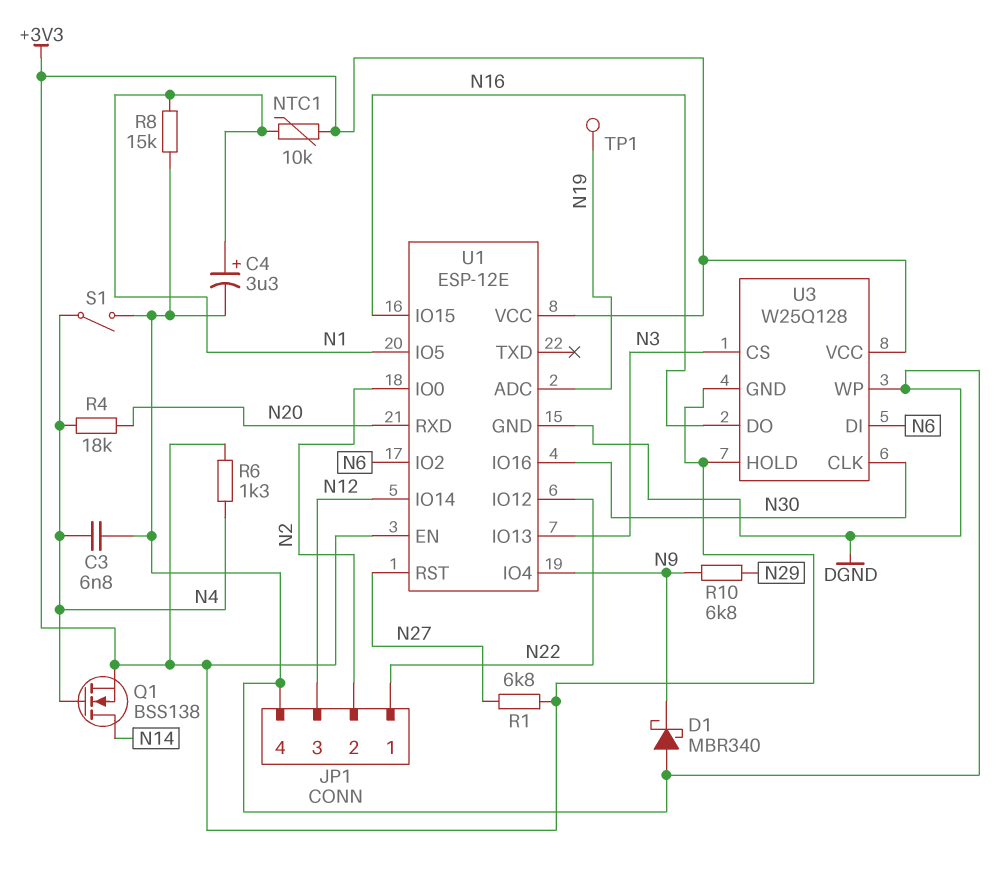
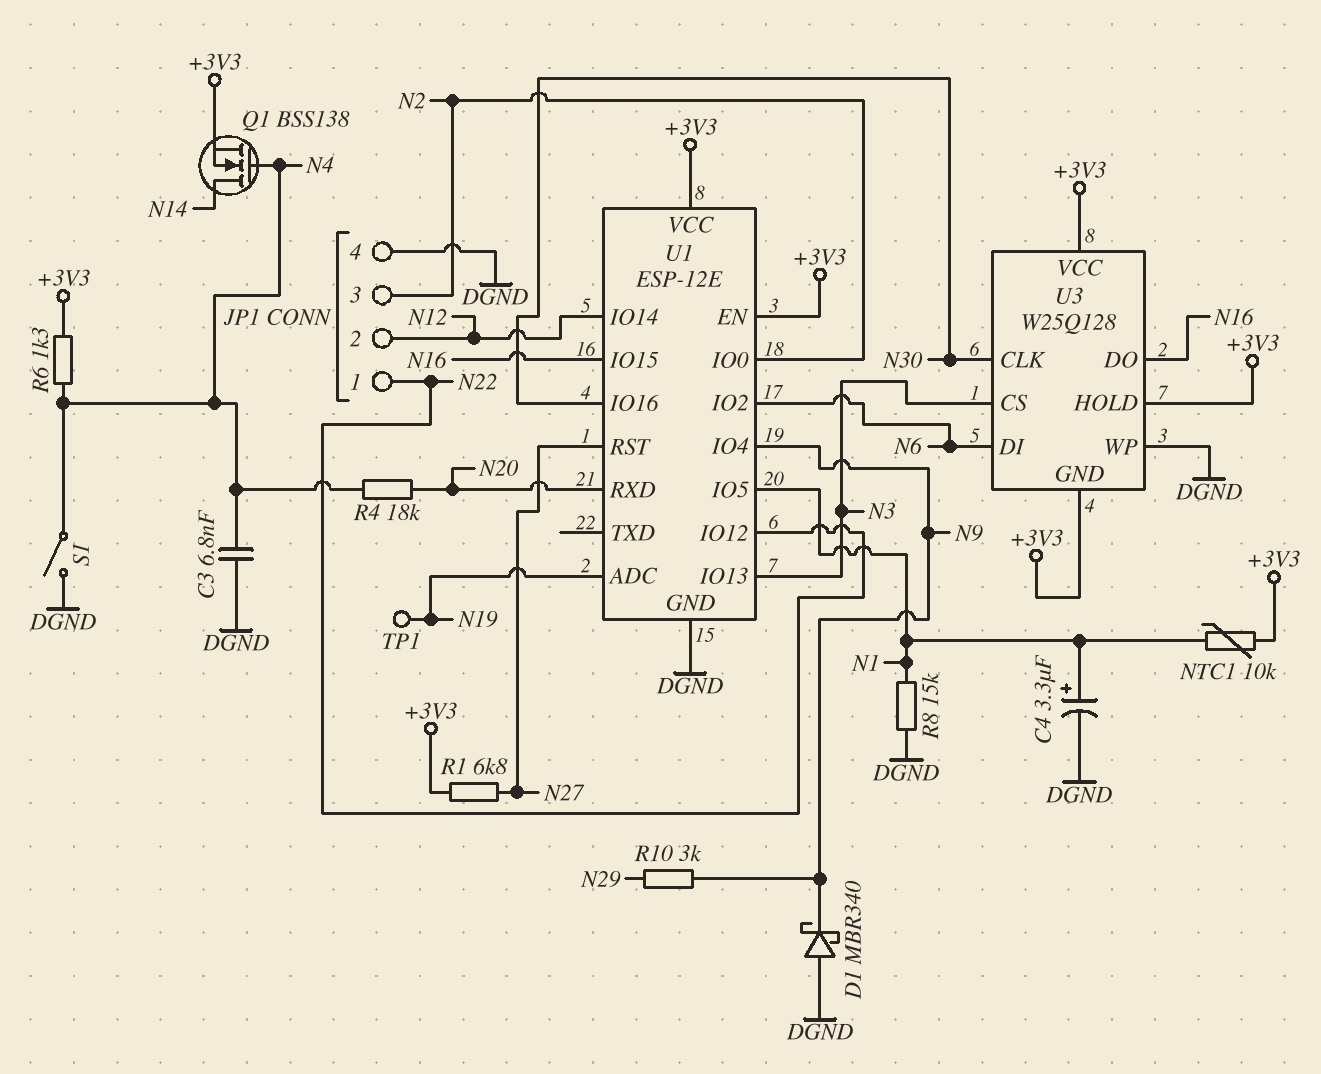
JP1 pin 2: N2 -> N12
JP1 pin 3: N12 -> N2
R10: 6.8k (N9, N29) -> 3k (N9, N29)

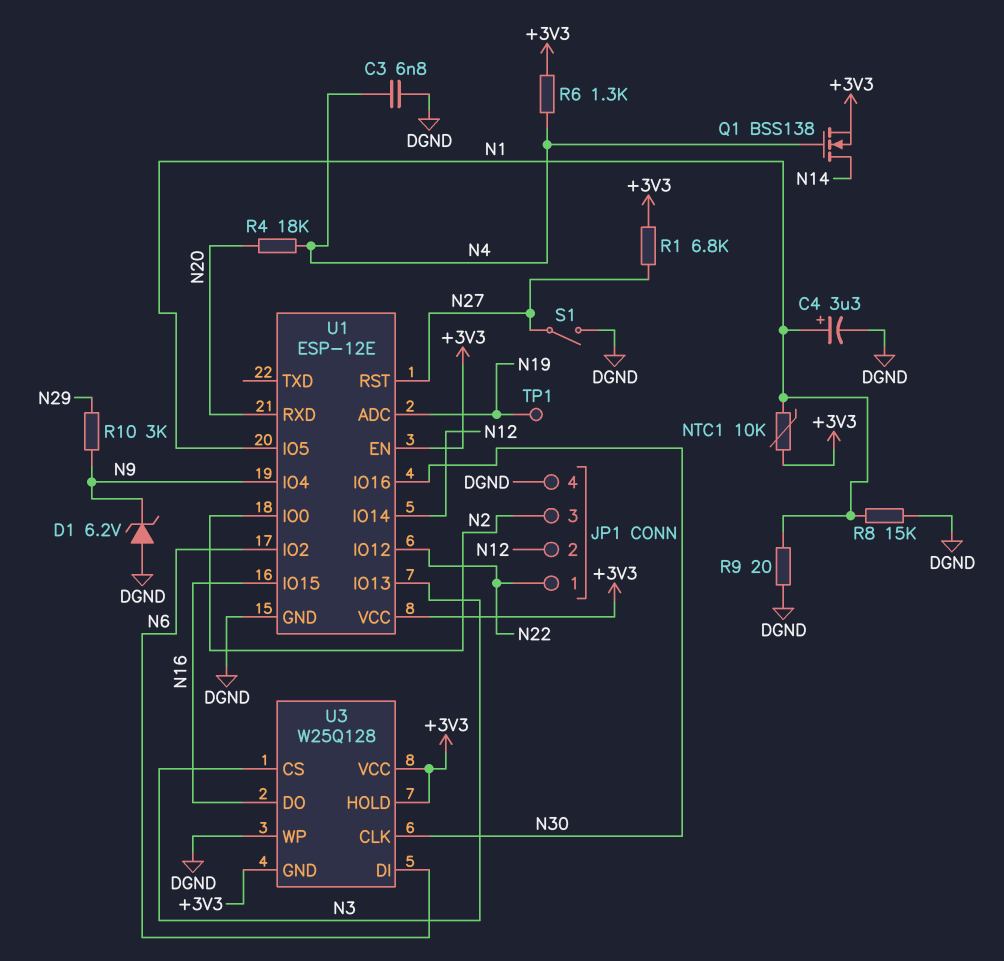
D1: schottky MBR340 (A DGND, K N9) -> zener 6.2V (A DGND, K N9)
R9: none -> 20 (DGND, N1)
S1: switch (DGND, N4) -> switch (DGND, N27)

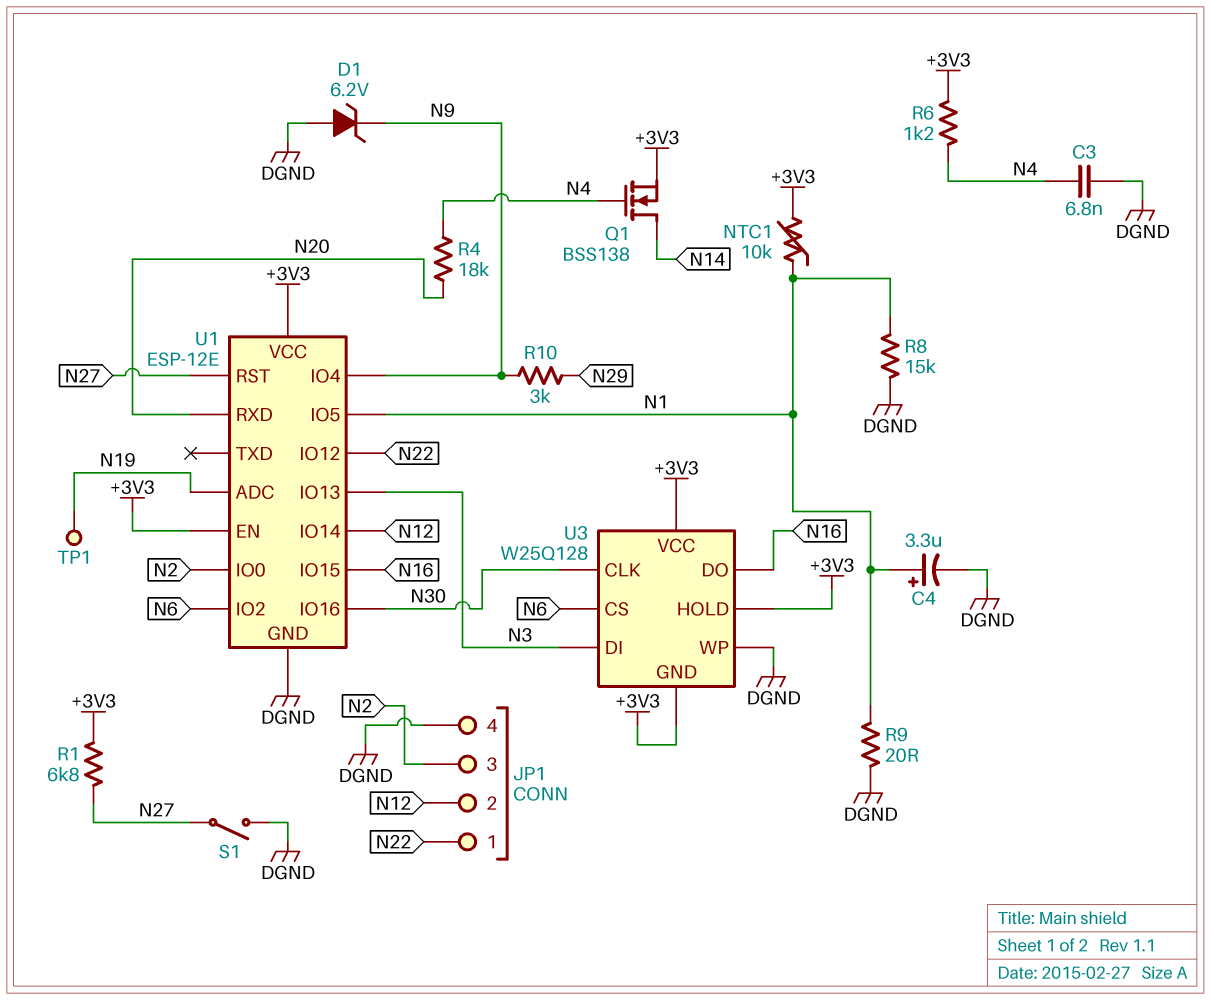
R6: 1.3k (+3V3, N4) -> 1.2k (+3V3, N4)
U3 pin CS: N3 -> N6
U3 pin DI: N6 -> N3

